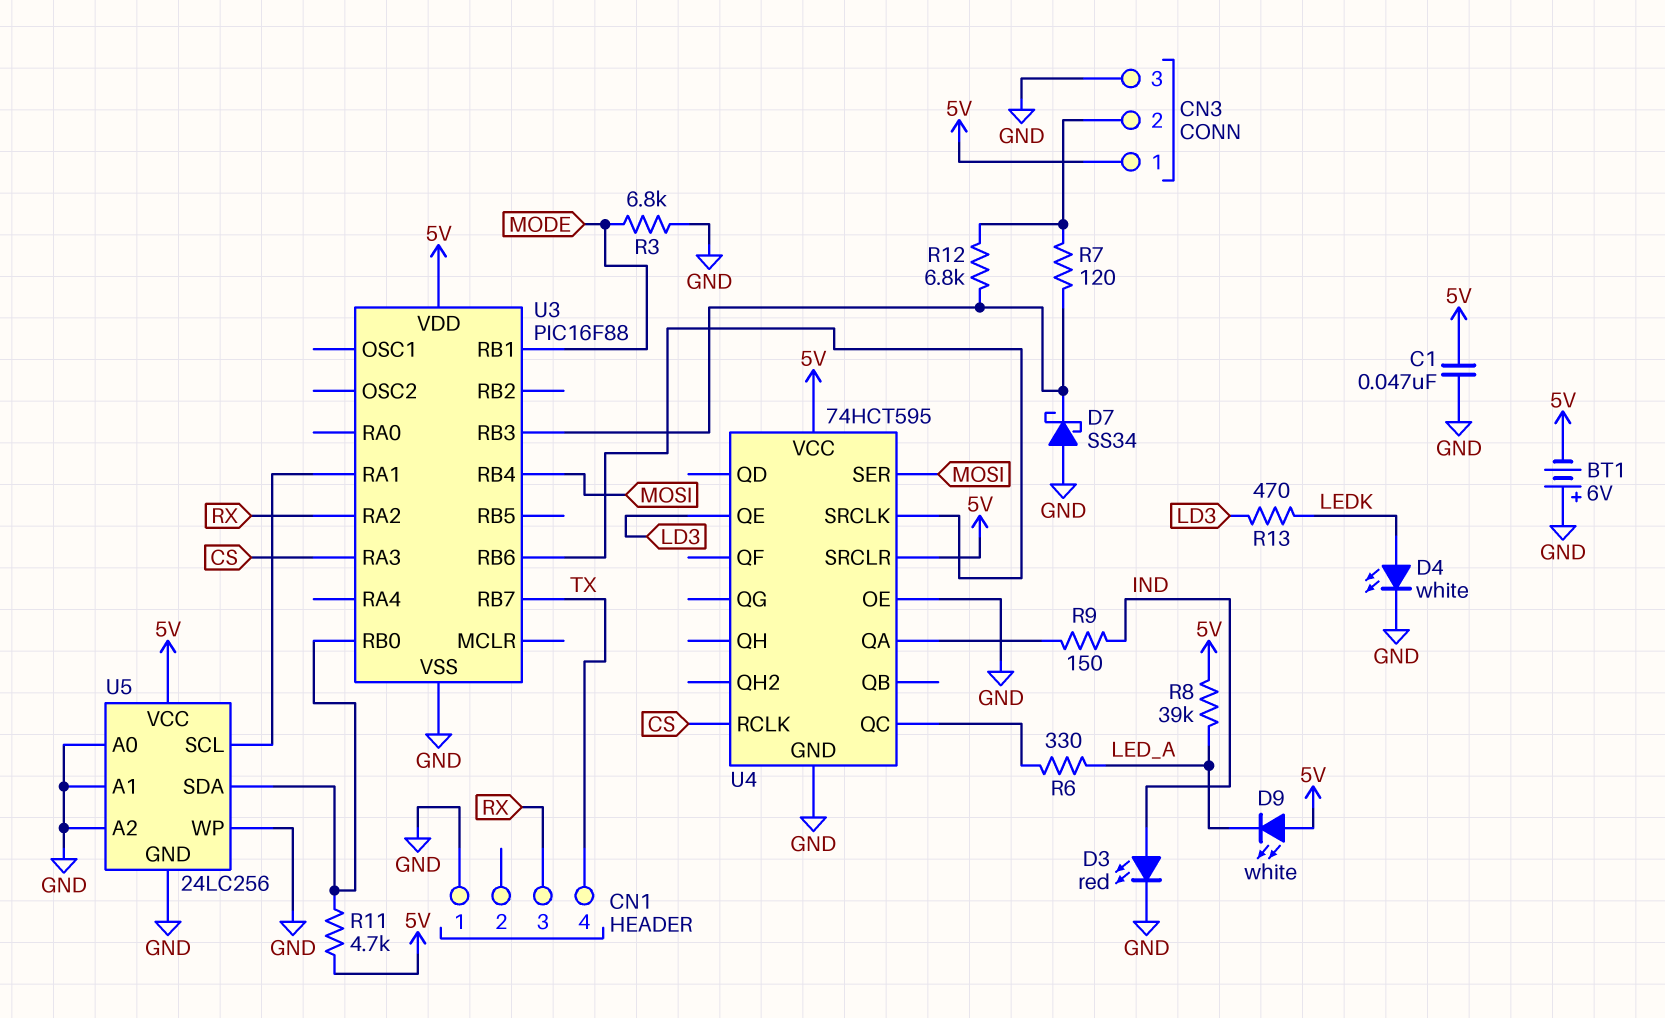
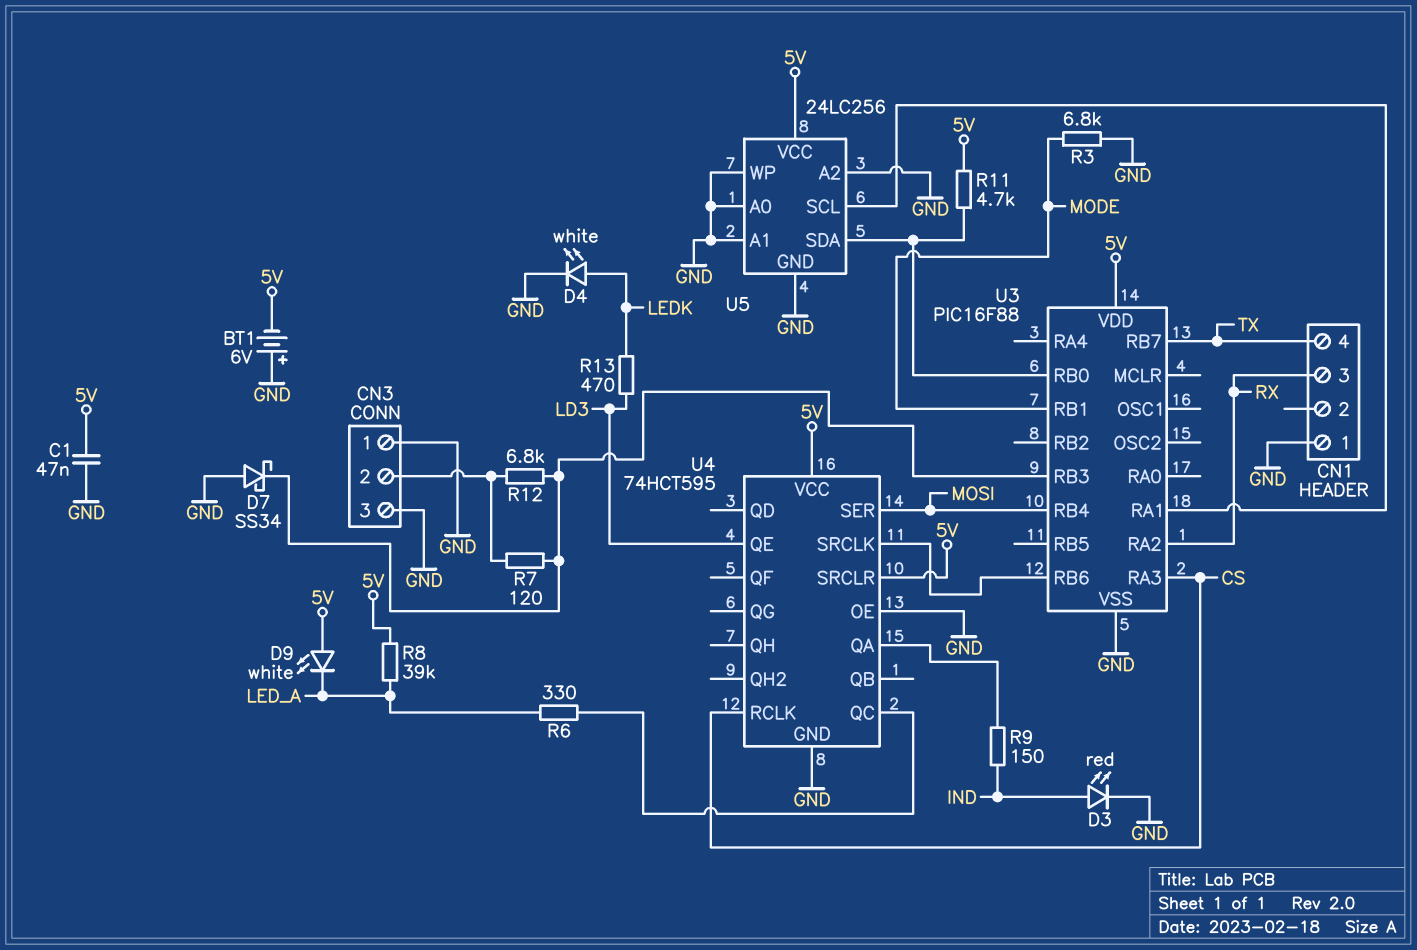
CN3 pin 1: 5V -> GND

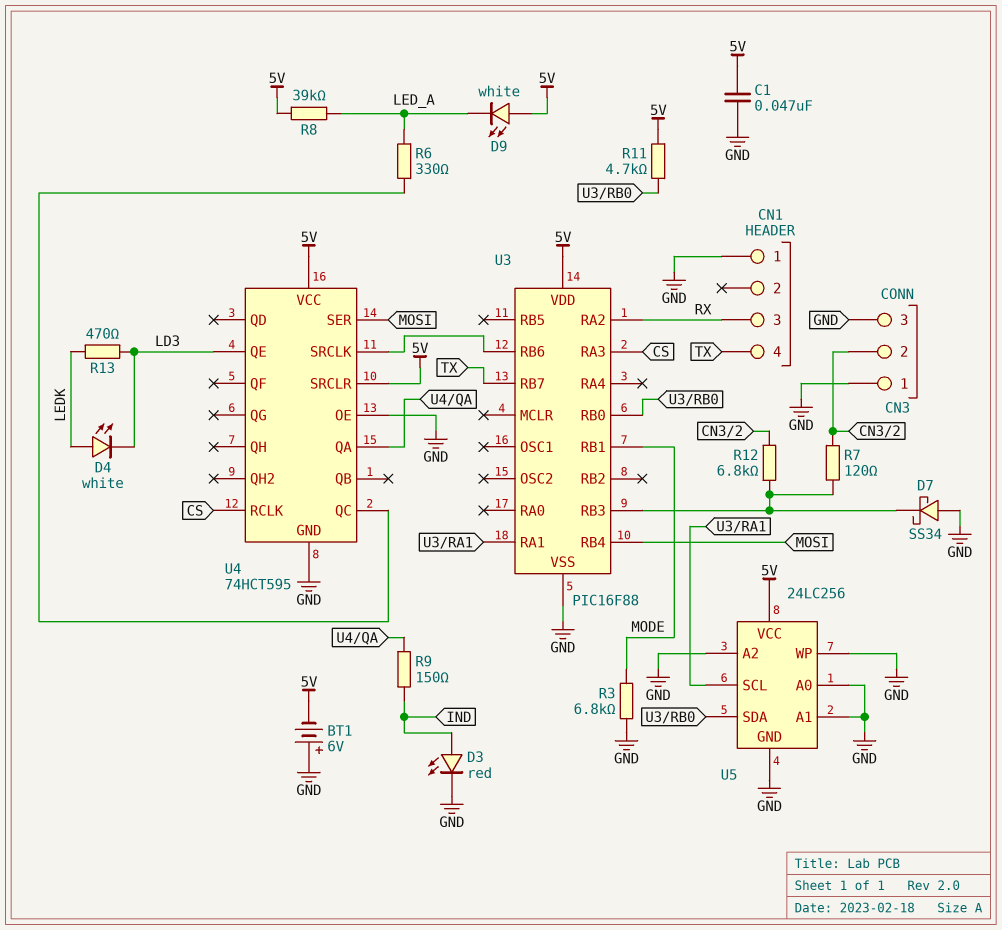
D4: LED white (A LEDK, K GND) -> LED white (A LEDK, K LD3)

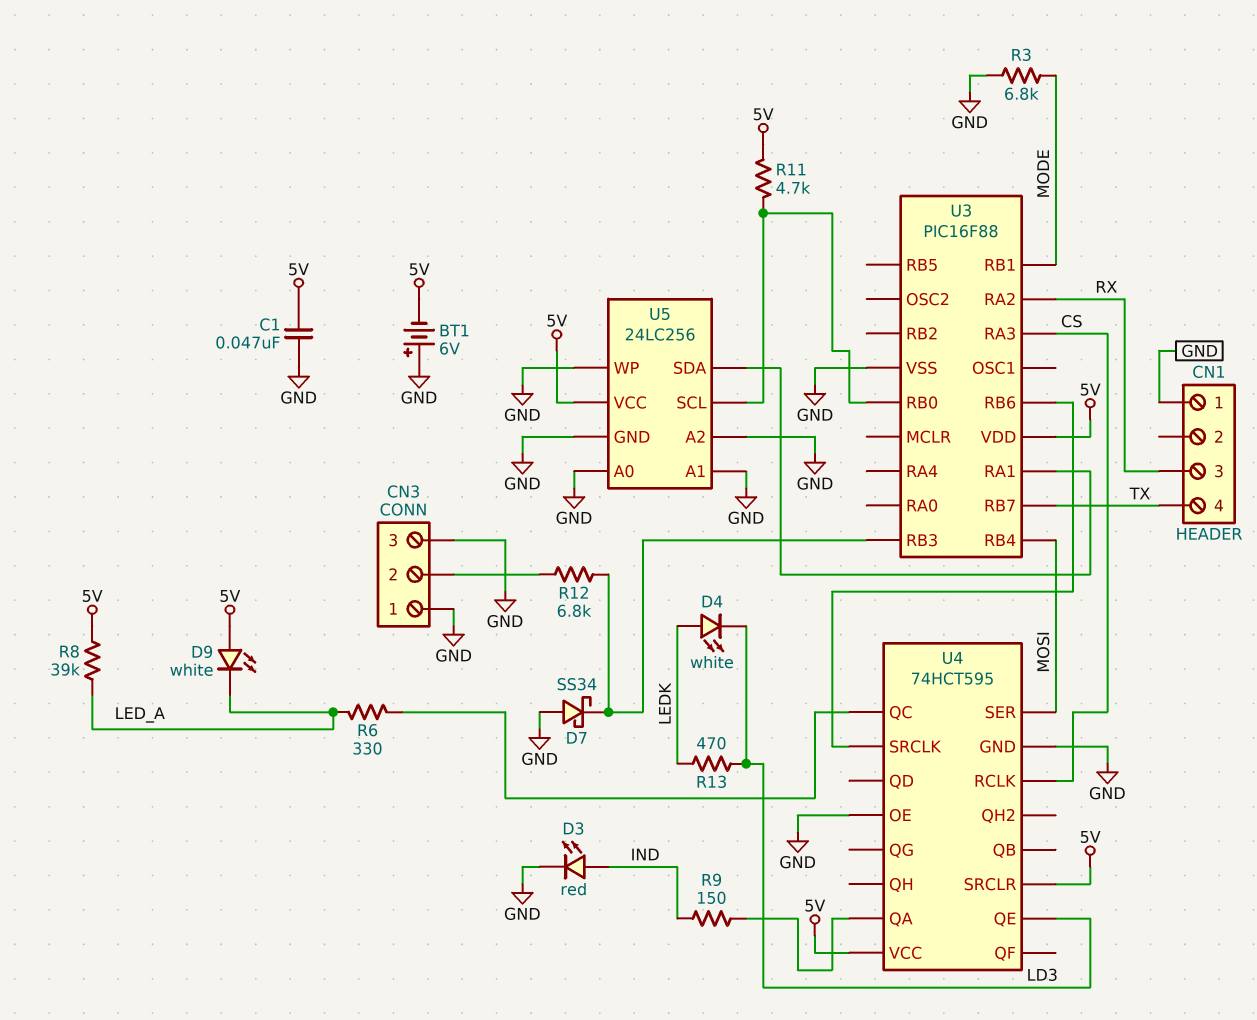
R7: 120 (CN3/2, U3/RB3) -> none
U5 pin SCL: U3/RA1 -> U3/RB0
U5 pin SDA: U3/RB0 -> U3/RA1

